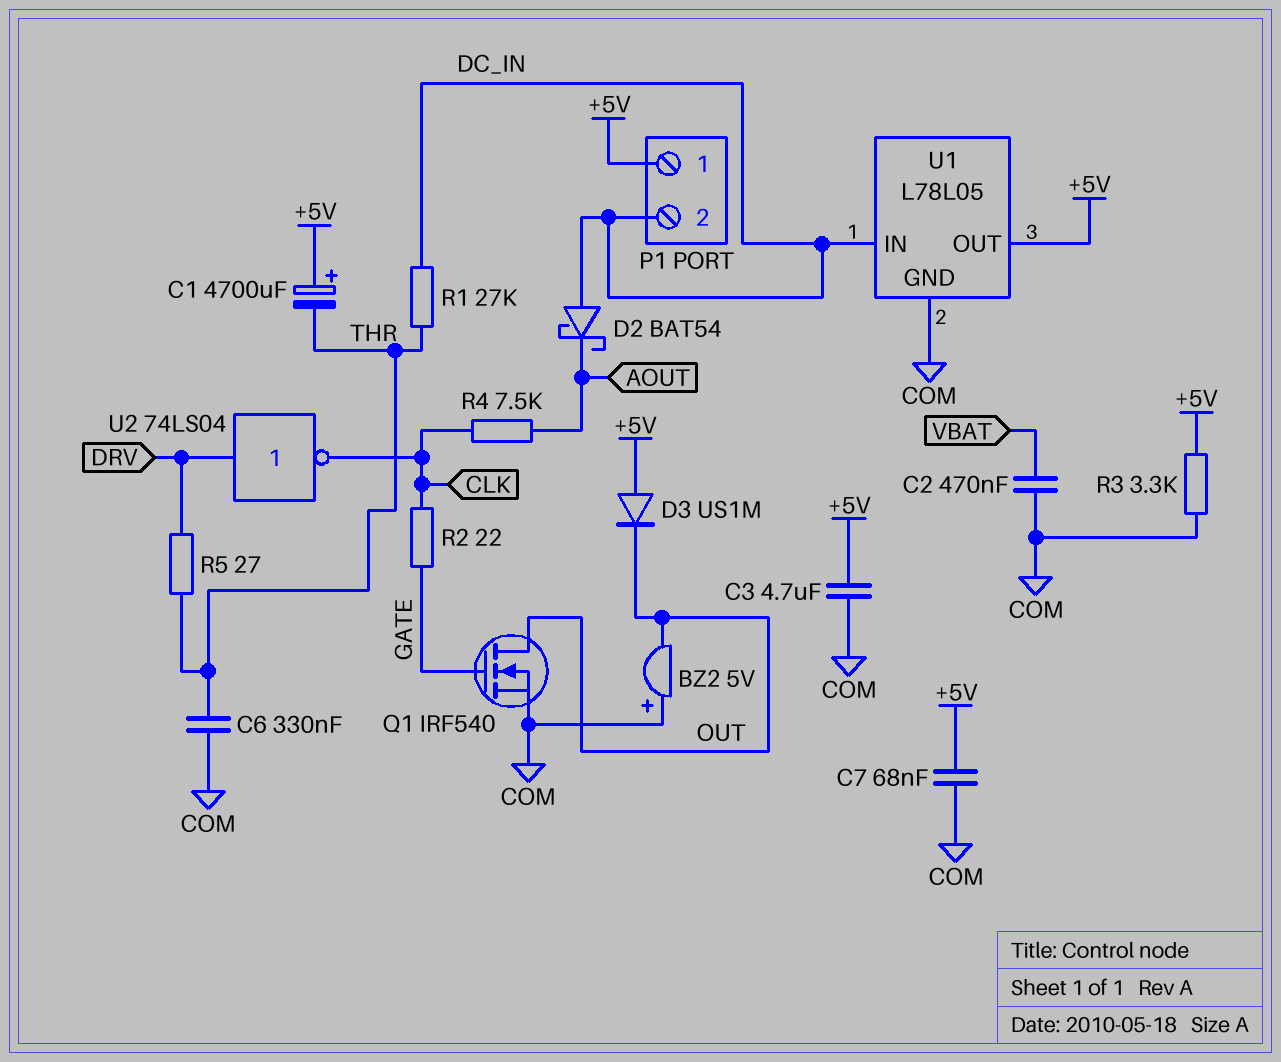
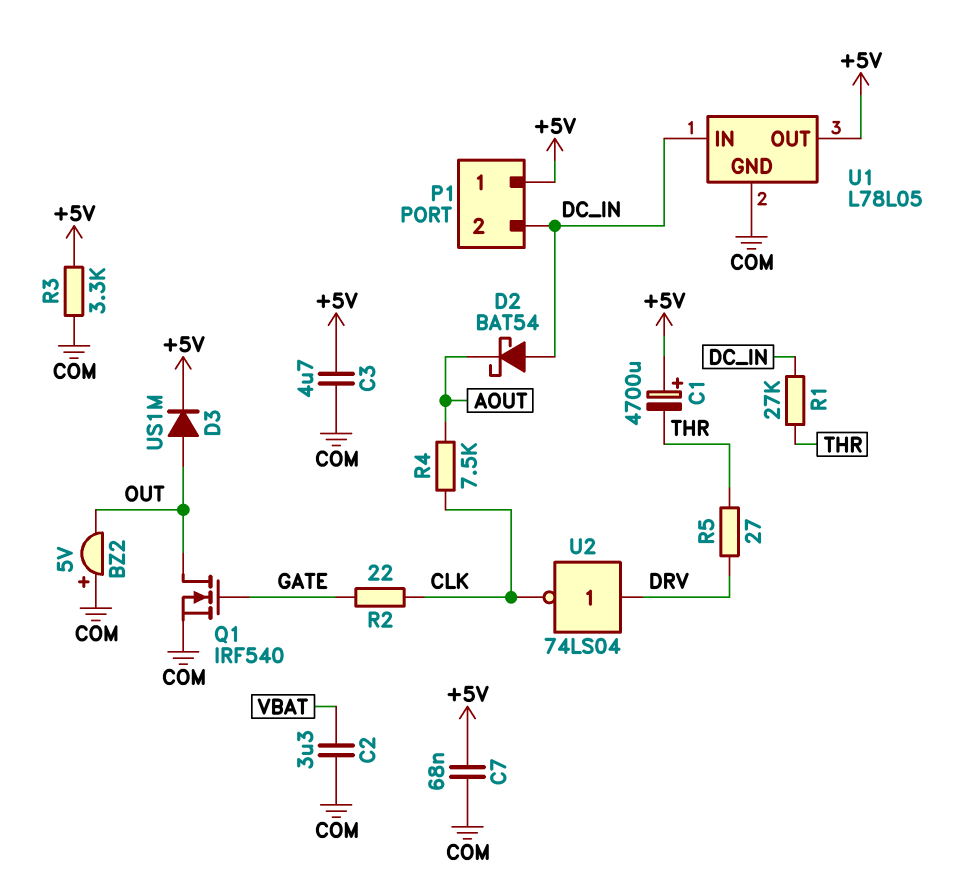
C2: 470nF (COM, VBAT) -> 3.3uF (COM, VBAT)
C6: 330nF (COM, THR) -> none
D3: diode US1M (A +5V, K OUT) -> diode US1M (A OUT, K +5V)

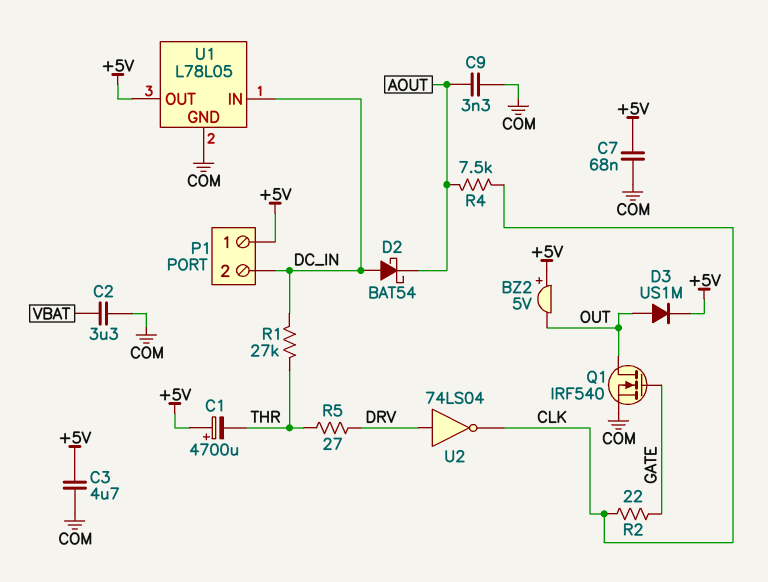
BZ2: buzzer 5V (plus COM, minus OUT) -> buzzer 5V (plus +5V, minus OUT)
C9: none -> 3.3nF (AOUT, COM)
R3: 3.3k (+5V, COM) -> none

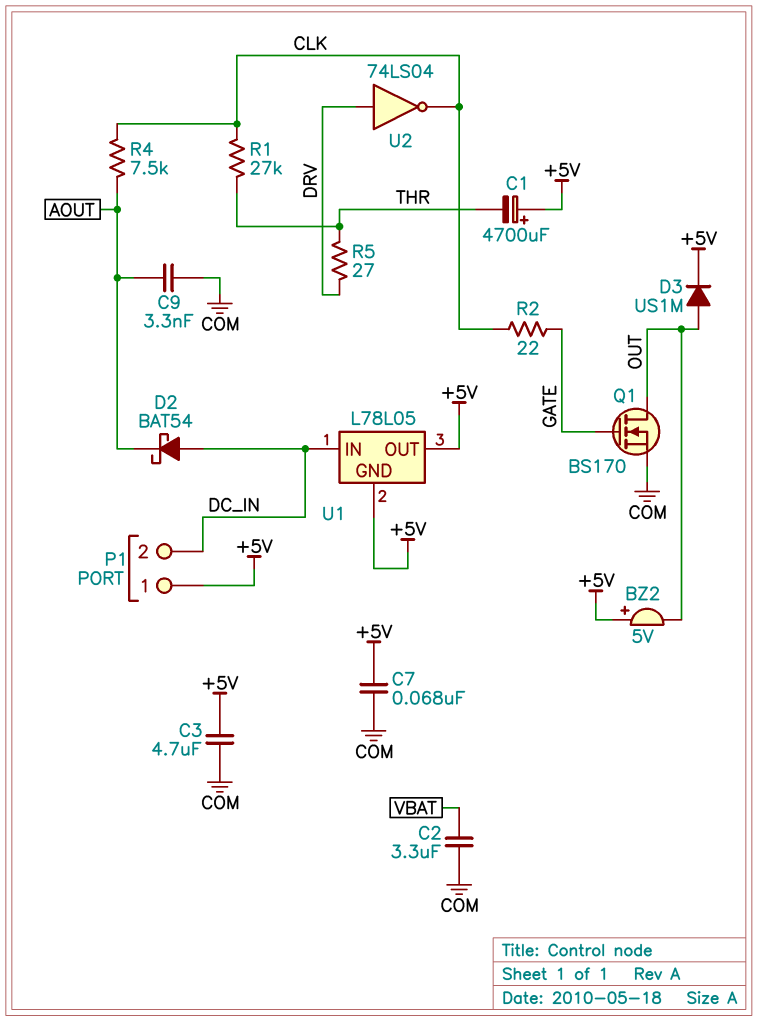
Q1: NMOS IRF540 (G GATE, D OUT, S COM) -> NMOS BS170 (G GATE, D OUT, S COM)
R1: 27k (DC_IN, THR) -> 27k (CLK, THR)
U1 pin GND: COM -> +5V

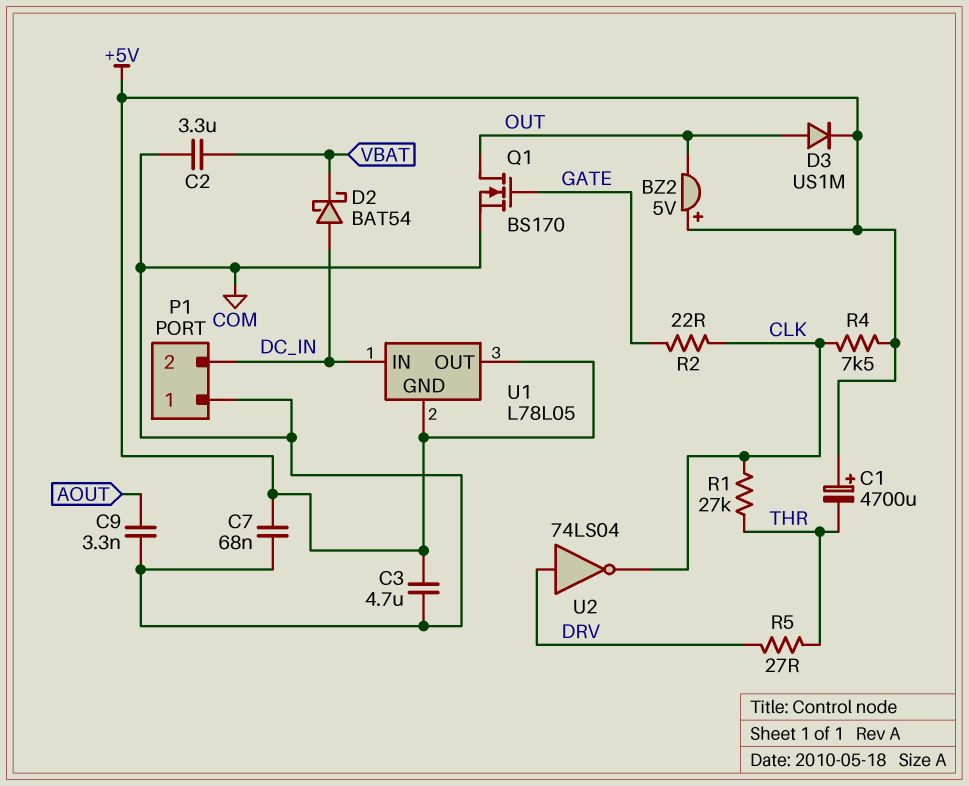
D2: schottky BAT54 (A DC_IN, K AOUT) -> schottky BAT54 (A DC_IN, K VBAT)
P1 pin 1: +5V -> COM
R4: 7.5k (AOUT, CLK) -> 7.5k (+5V, CLK)

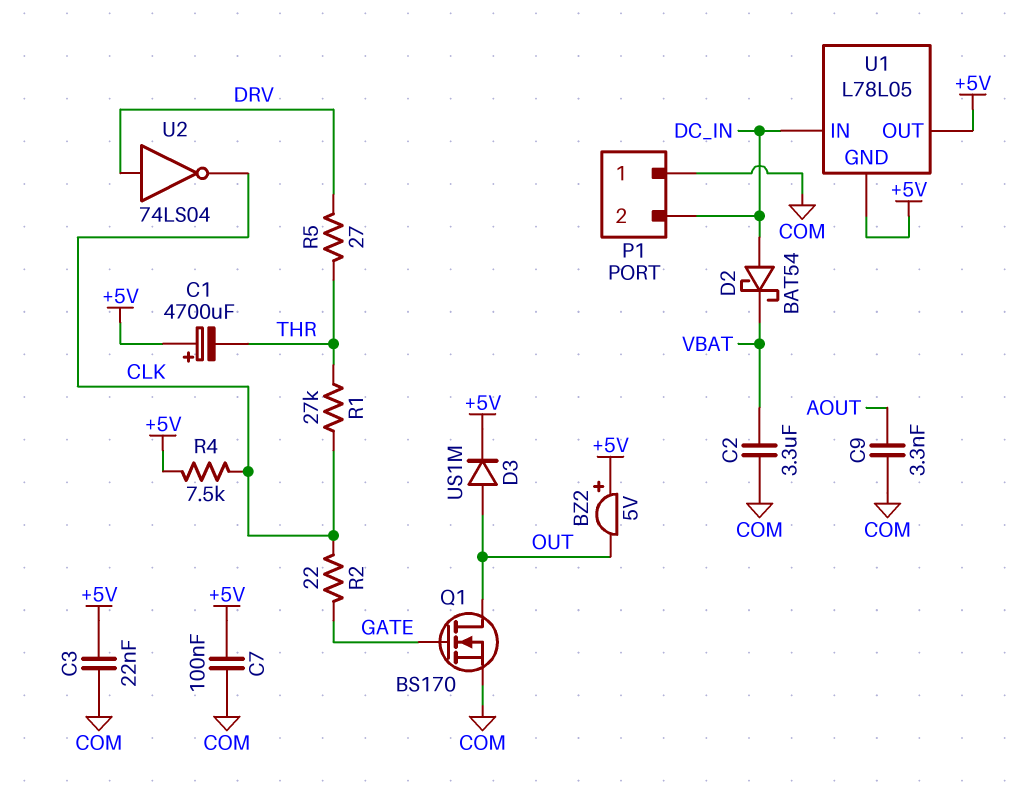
C3: 4.7uF (+5V, COM) -> 22nF (+5V, COM)
C7: 68nF (+5V, COM) -> 100nF (+5V, COM)

